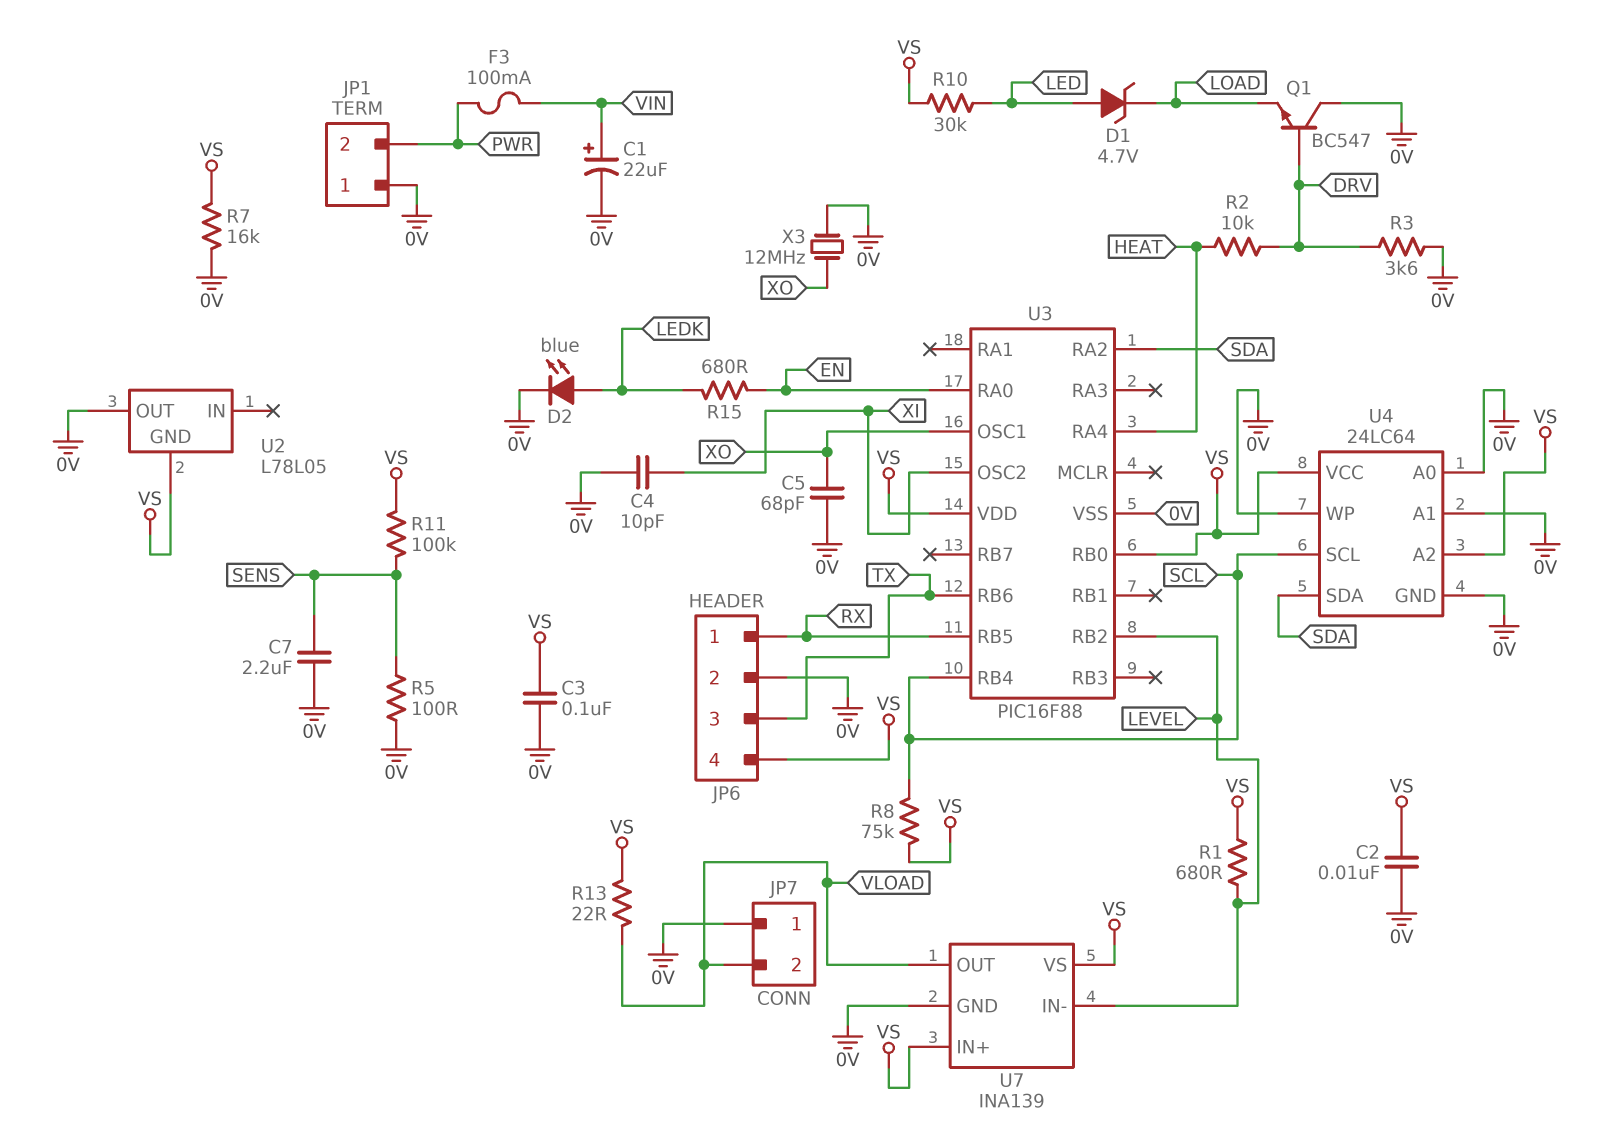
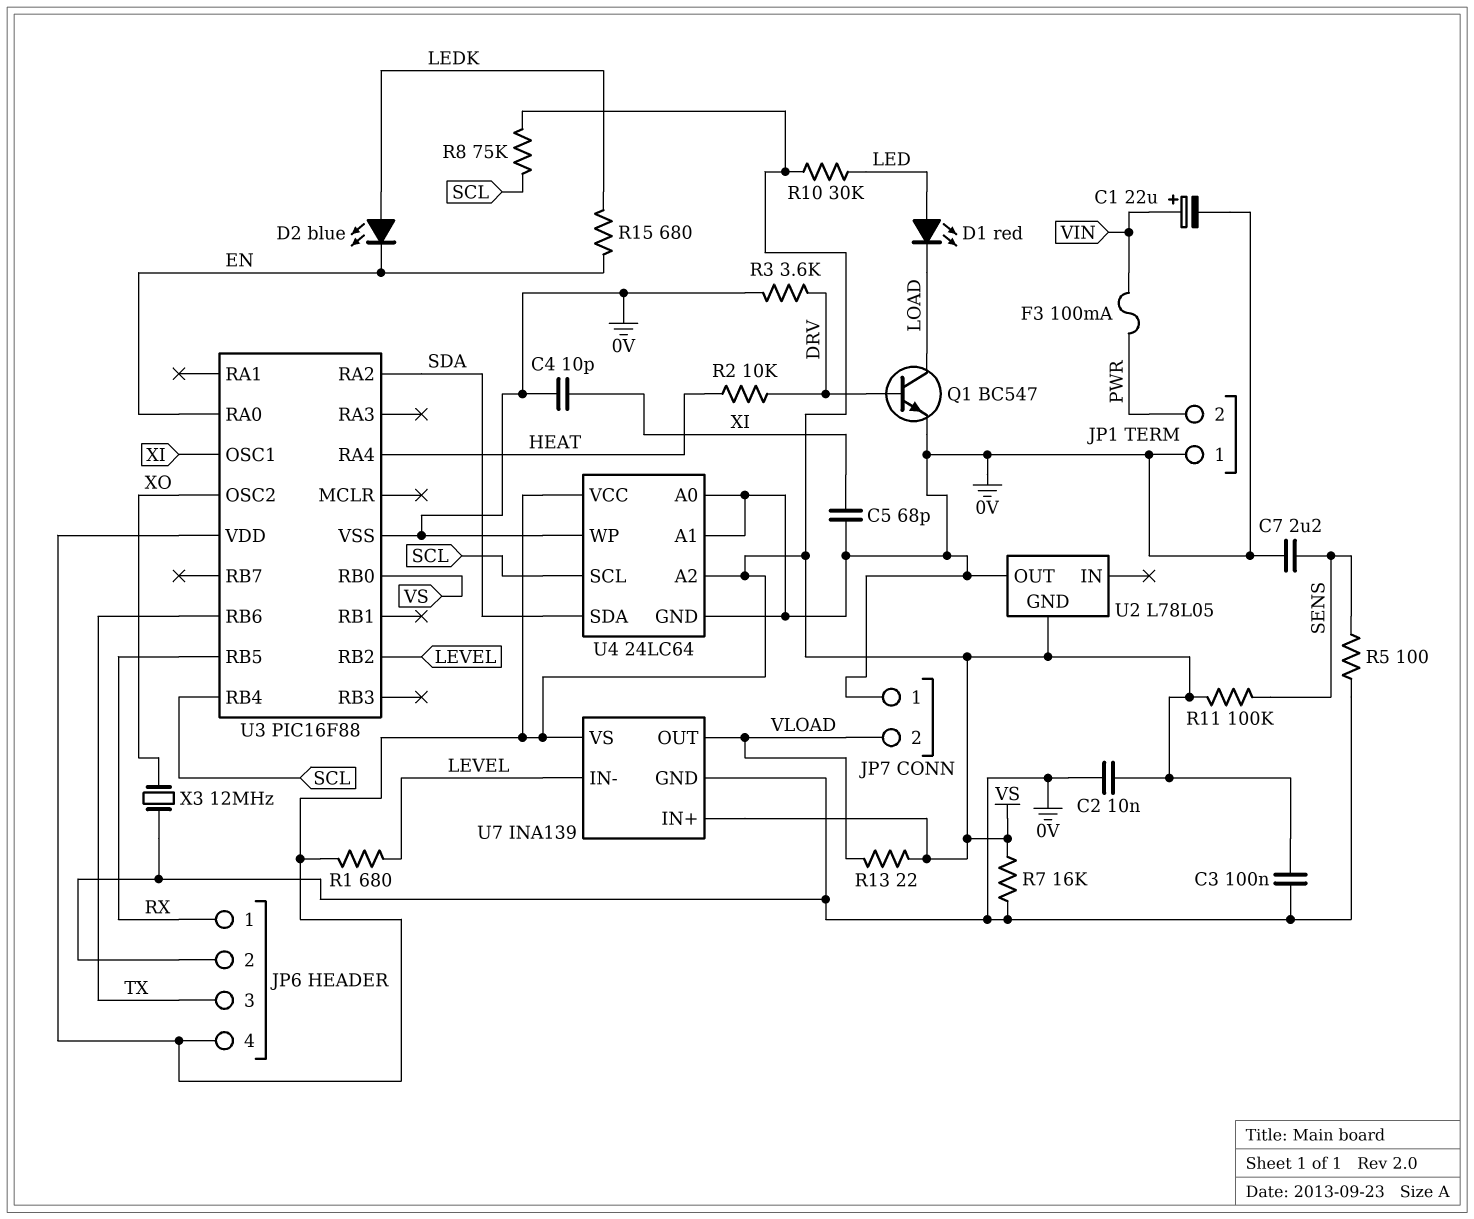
C5: 68pF (0V, XO) -> 68pF (0V, XI)
D1: zener 4.7V (A LED, K LOAD) -> LED red (A LED, K LOAD)
D2: LED blue (A LEDK, K 0V) -> LED blue (A LEDK, K EN)
Q1: NPN BC547 (B DRV, C 0V, E LOAD) -> NPN BC547 (B DRV, C LOAD, E 0V)
U3 pin OSC1: XO -> XI
U3 pin OSC2: XI -> XO

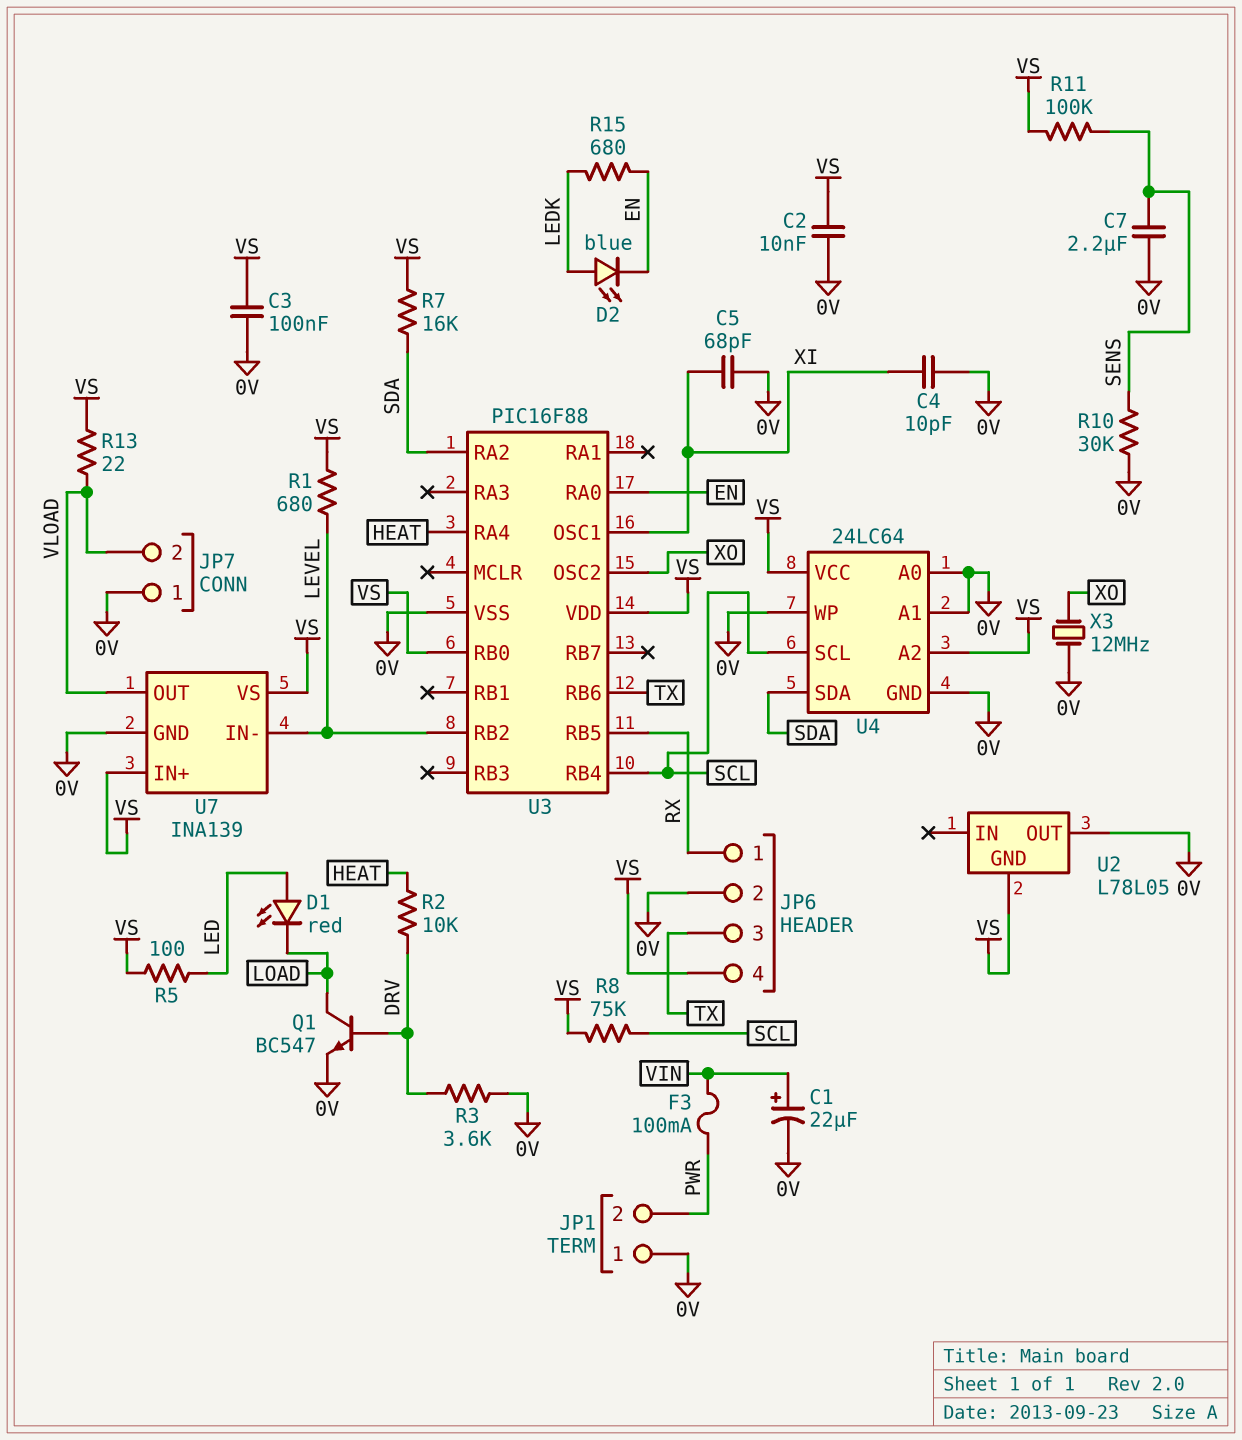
R5: 100 (0V, SENS) -> 100 (LED, VS)
R7: 16k (0V, VS) -> 16k (SDA, VS)
R10: 30k (LED, VS) -> 30k (0V, SENS)

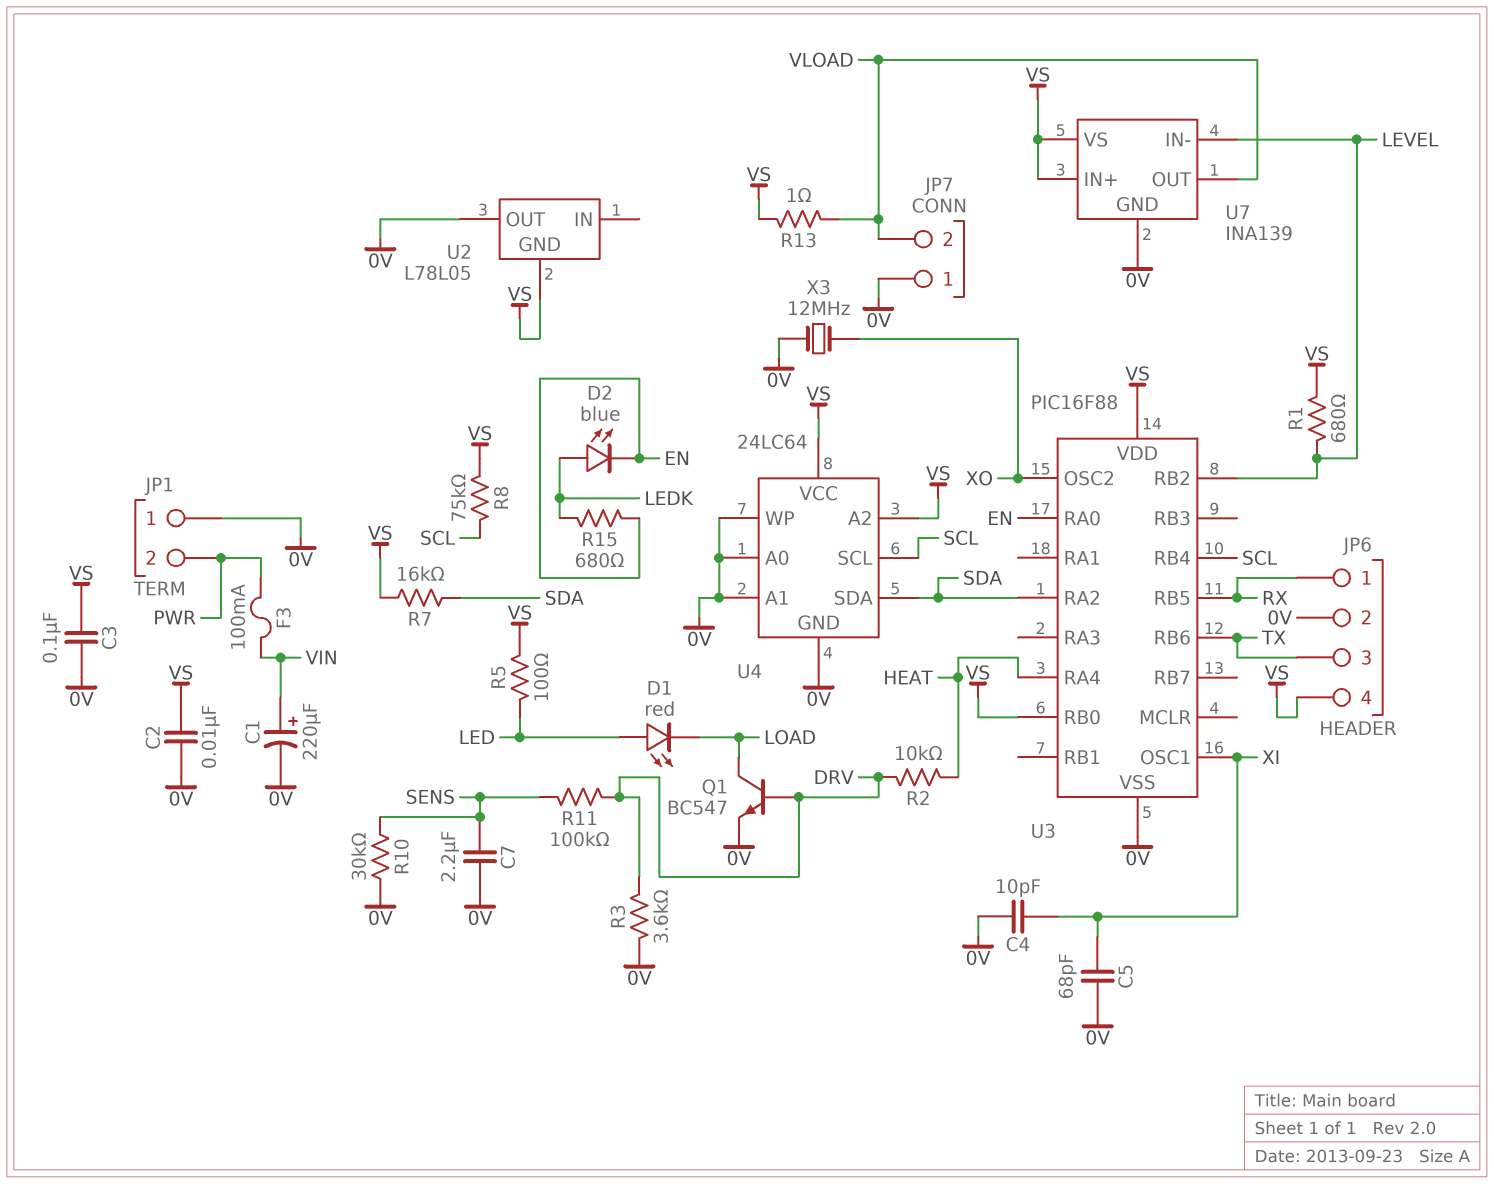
C1: 22uF (plus VIN, minus 0V) -> 220uF (plus VIN, minus 0V)
R11: 100k (SENS, VS) -> 100k (DRV, SENS)
R13: 22 (VLOAD, VS) -> 1 (VLOAD, VS)

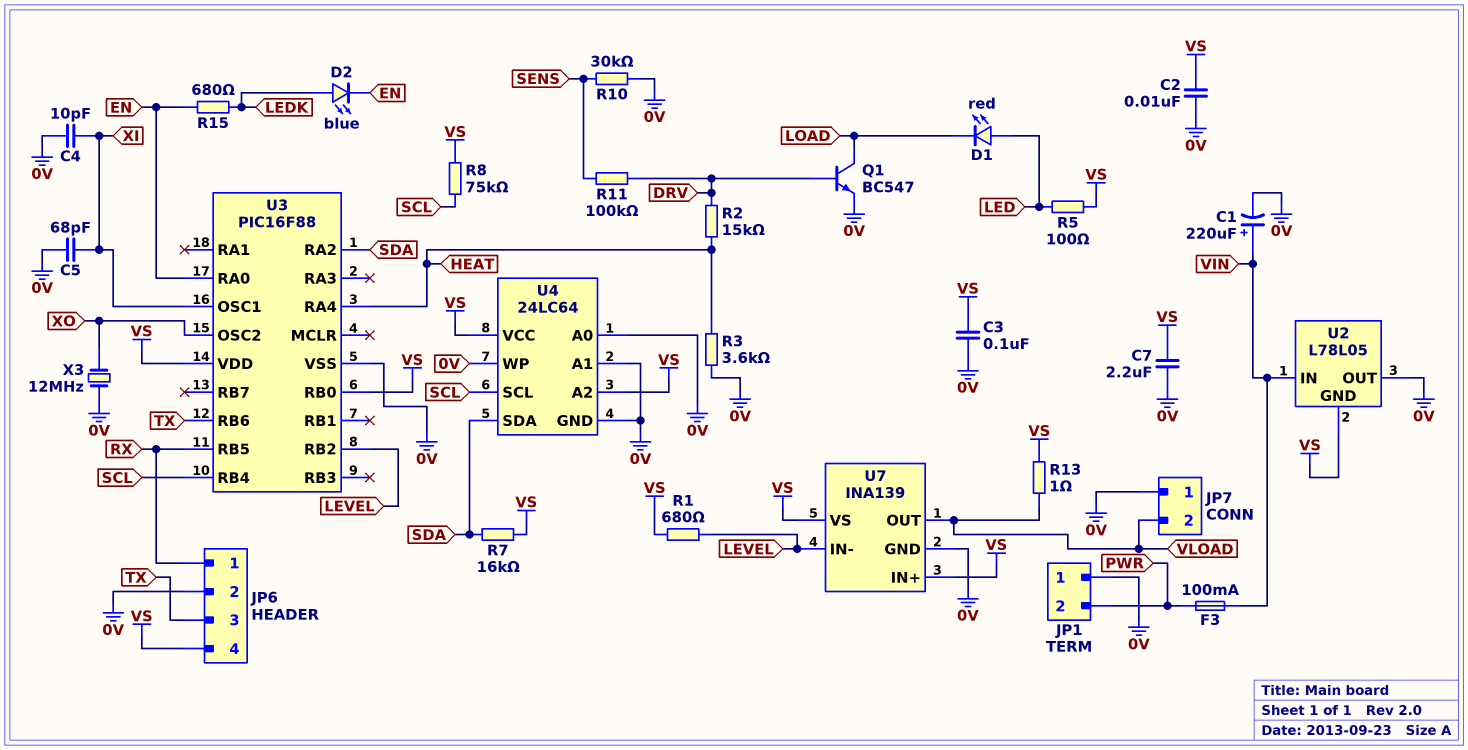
C7: 2.2uF (0V, SENS) -> 2.2uF (0V, VS)
R2: 10k (DRV, HEAT) -> 15k (DRV, HEAT)
R3: 3.6k (0V, DRV) -> 3.6k (0V, HEAT)
U2 pin IN: none -> VIN

